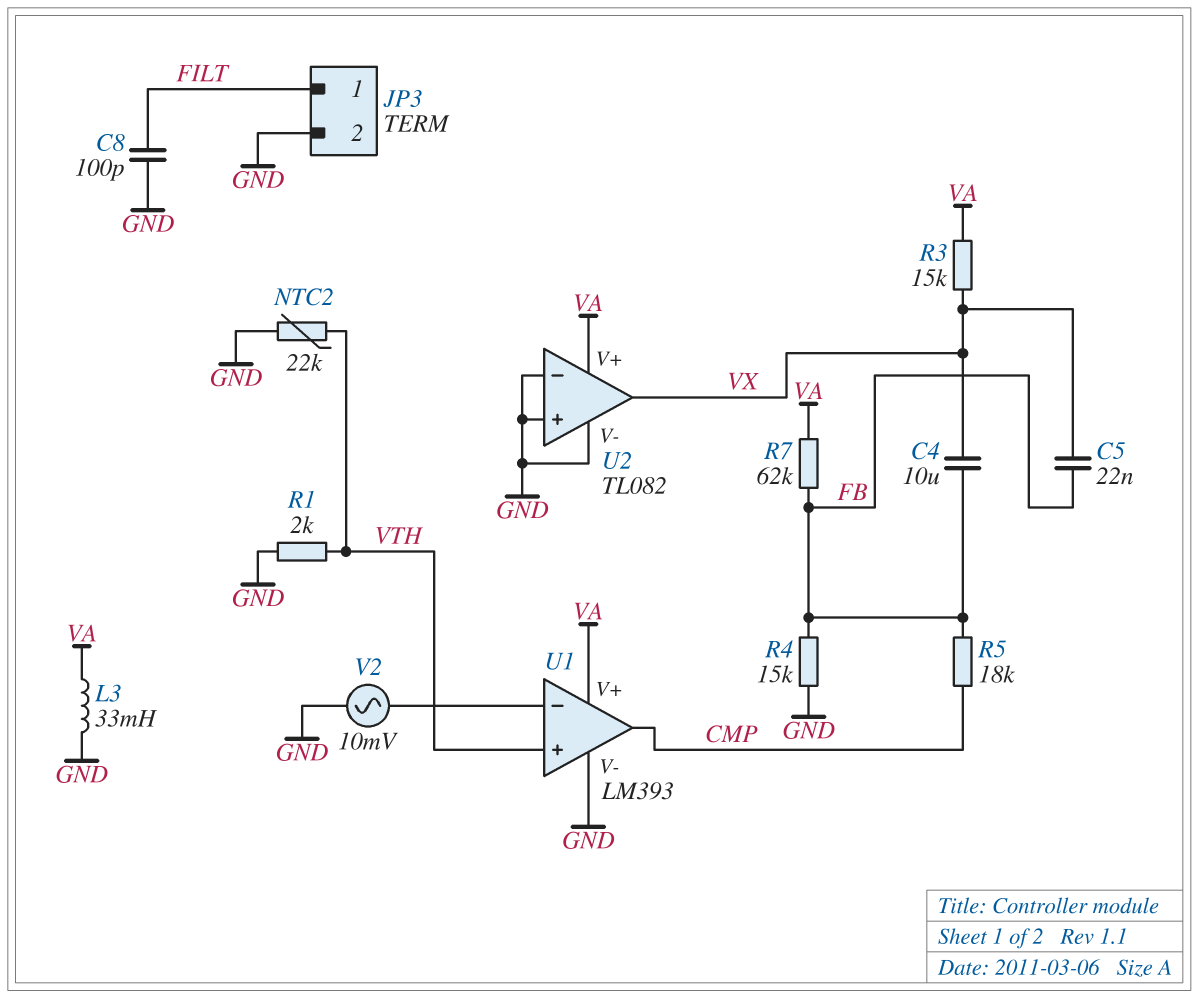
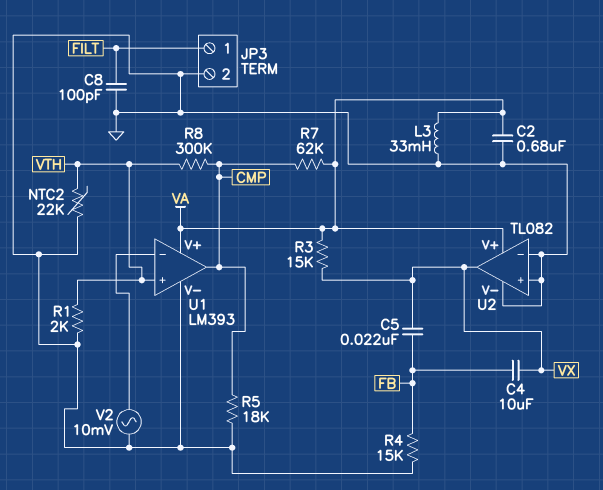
C2: none -> 680nF (GND, VA)
R5: 18k (CMP, FB) -> 18k (CMP, GND)
R7: 62k (FB, VA) -> 62k (CMP, VA)
R8: none -> 300k (CMP, VTH)

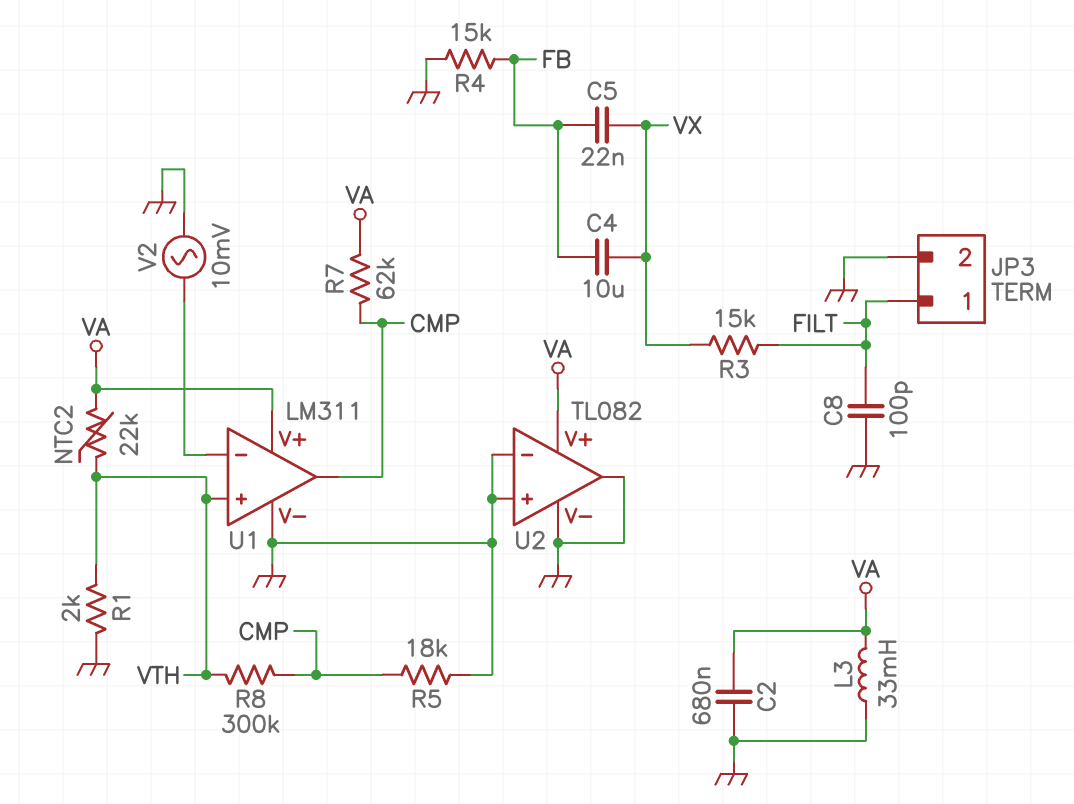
NTC2: 22k (GND, VTH) -> 22k (VA, VTH)
R3: 15k (VA, VX) -> 15k (FILT, VX)
U1: LM393 -> LM311
U2 pin out: VX -> GND

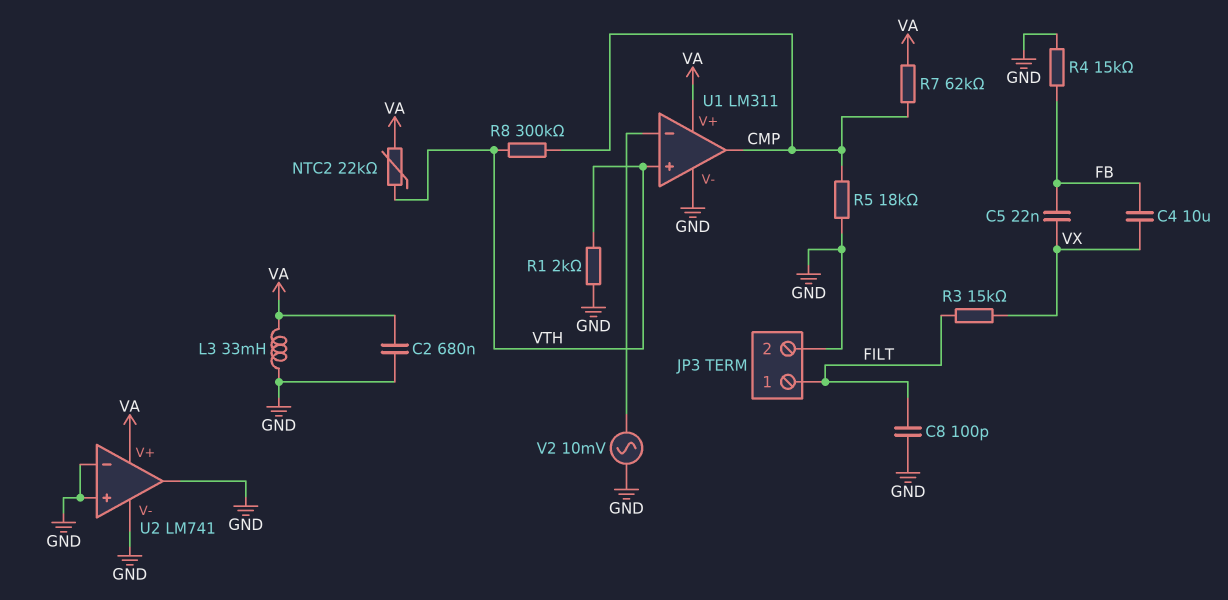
U2: TL082 -> LM741

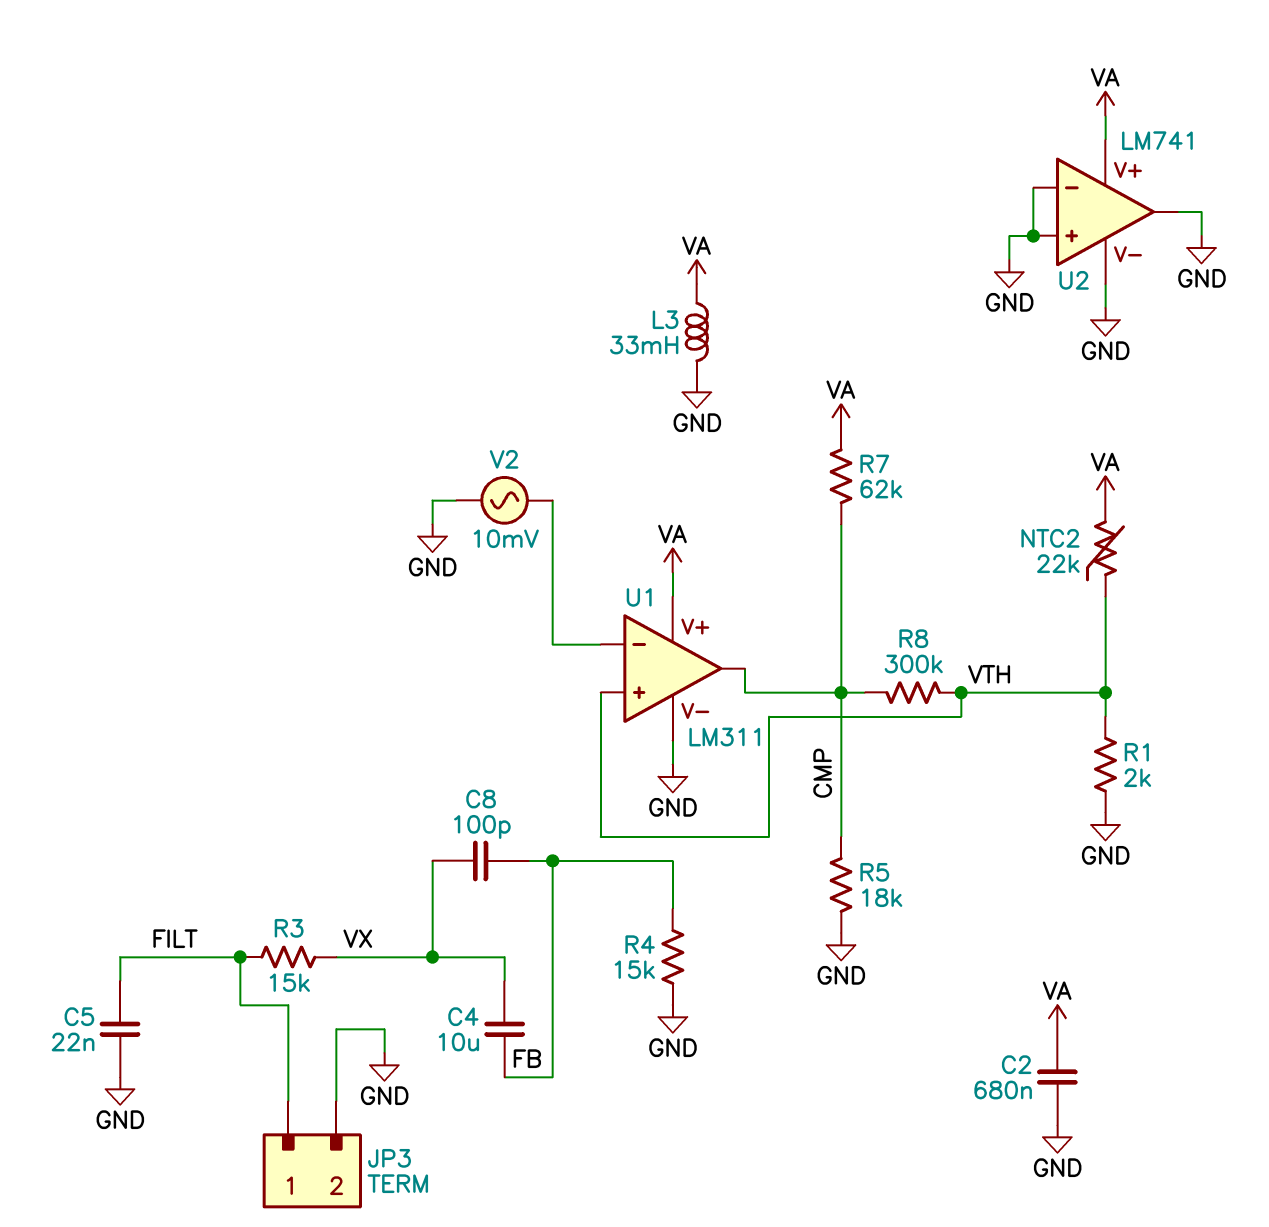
C5: 22nF (FB, VX) -> 22nF (FILT, GND)
C8: 100pF (FILT, GND) -> 100pF (FB, VX)

